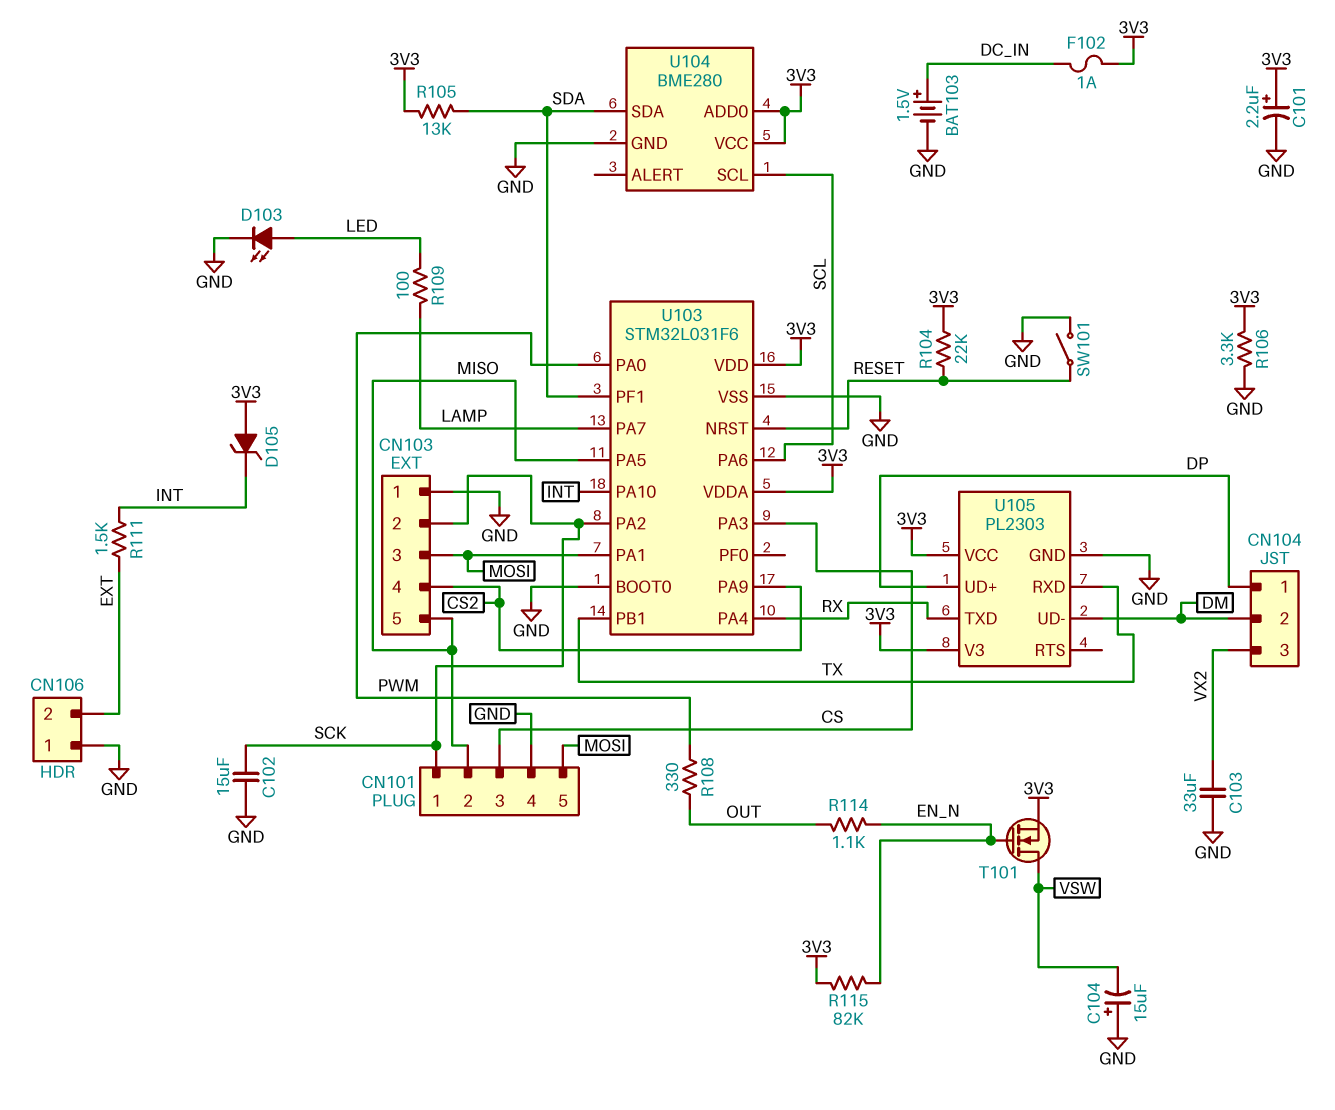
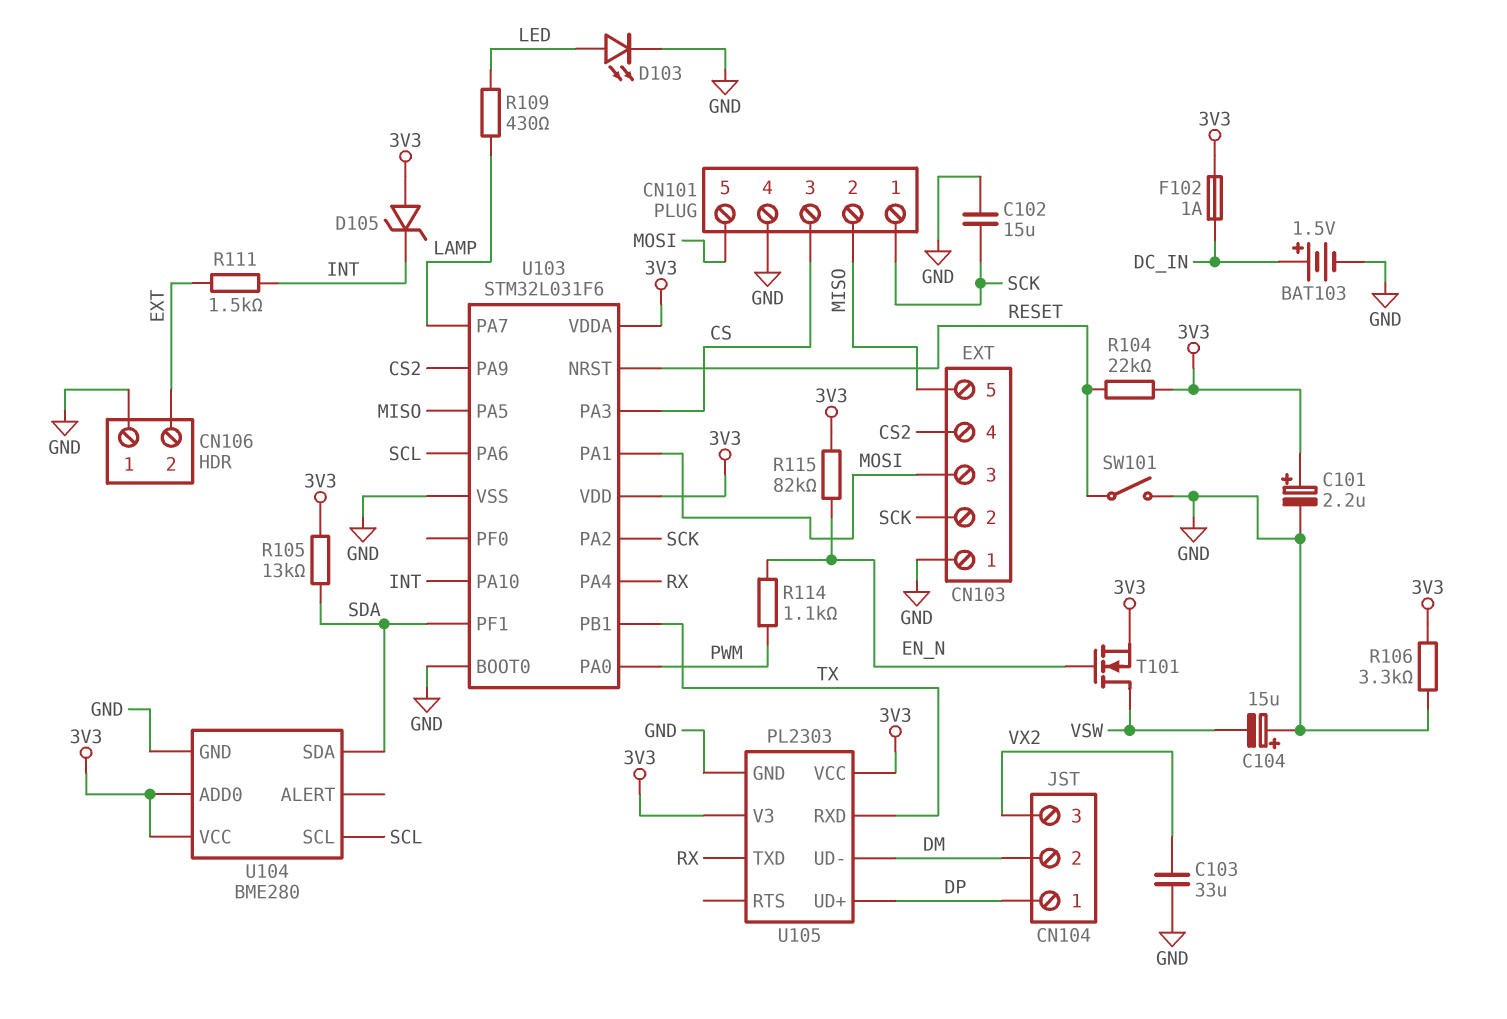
R108: 330 (OUT, PWM) -> none
R109: 100 (LAMP, LED) -> 430 (LAMP, LED)
R114: 1.1k (EN_N, OUT) -> 1.1k (EN_N, PWM)

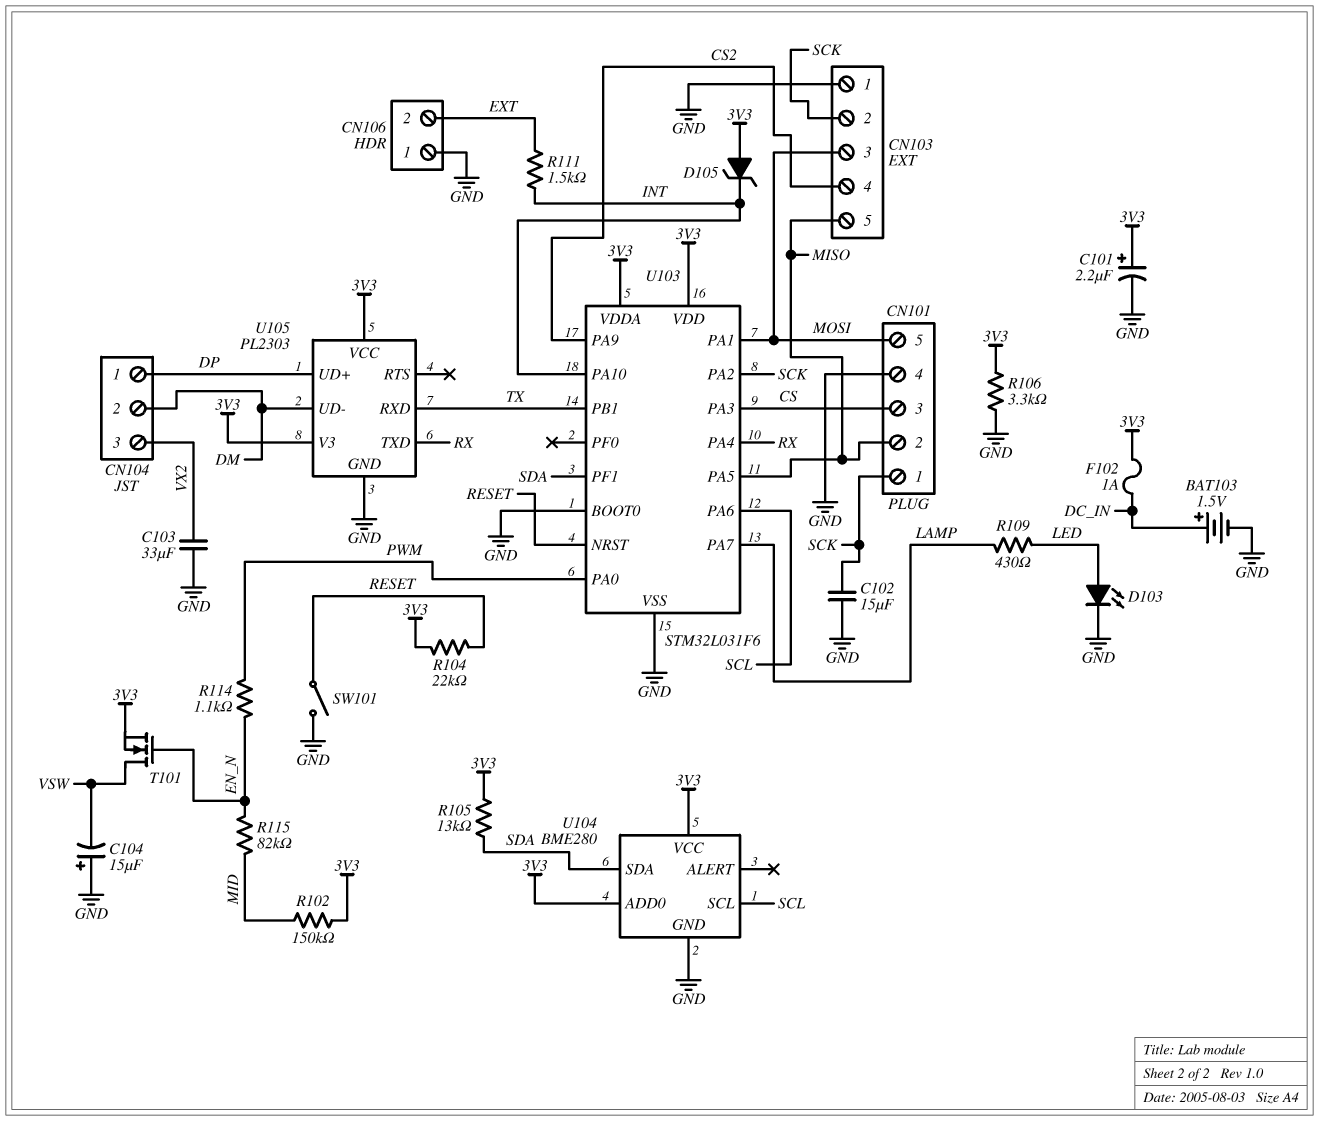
R102: none -> 150k (3V3, MID)
R115: 82k (3V3, EN_N) -> 82k (EN_N, MID)

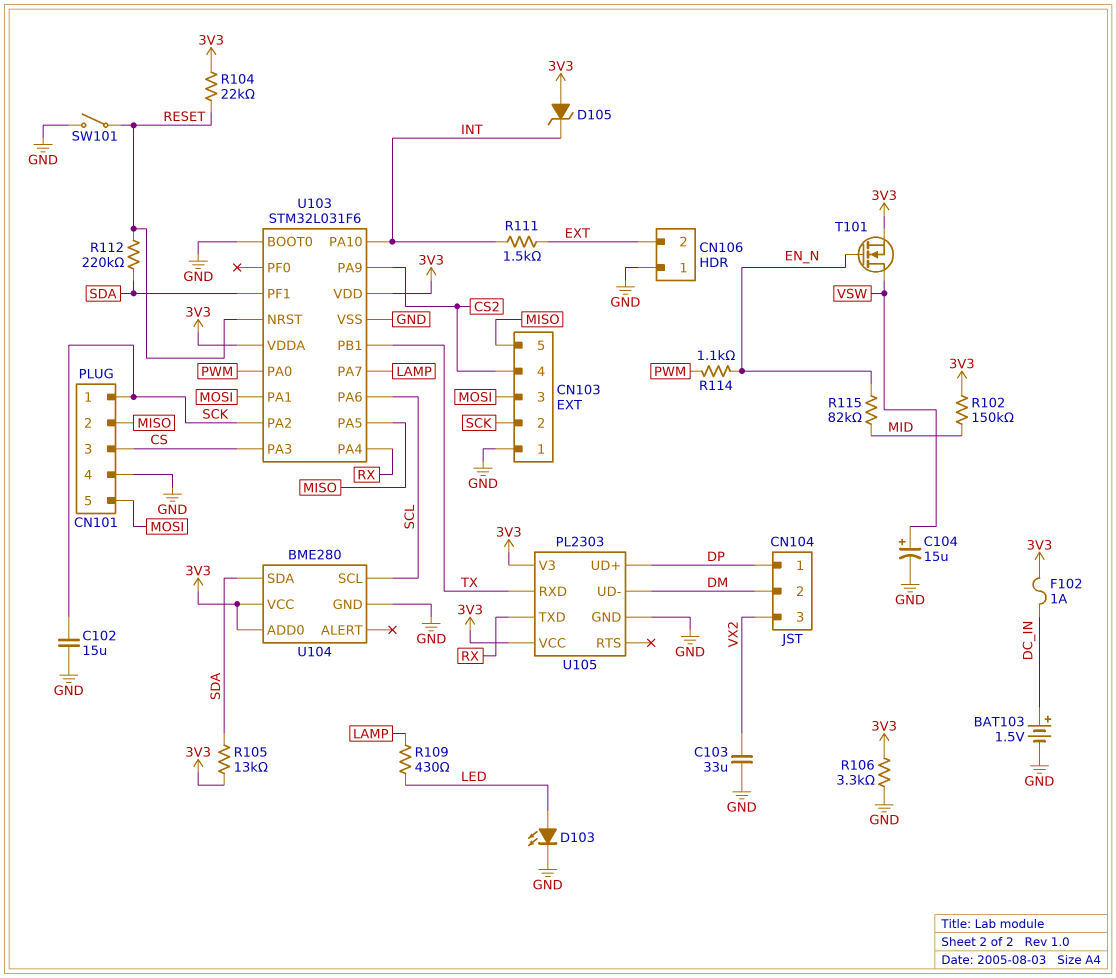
C101: 2.2uF (plus 3V3, minus GND) -> none
C104: 15uF (plus GND, minus VSW) -> 15uF (plus VSW, minus GND)
R112: none -> 220k (RESET, SDA)

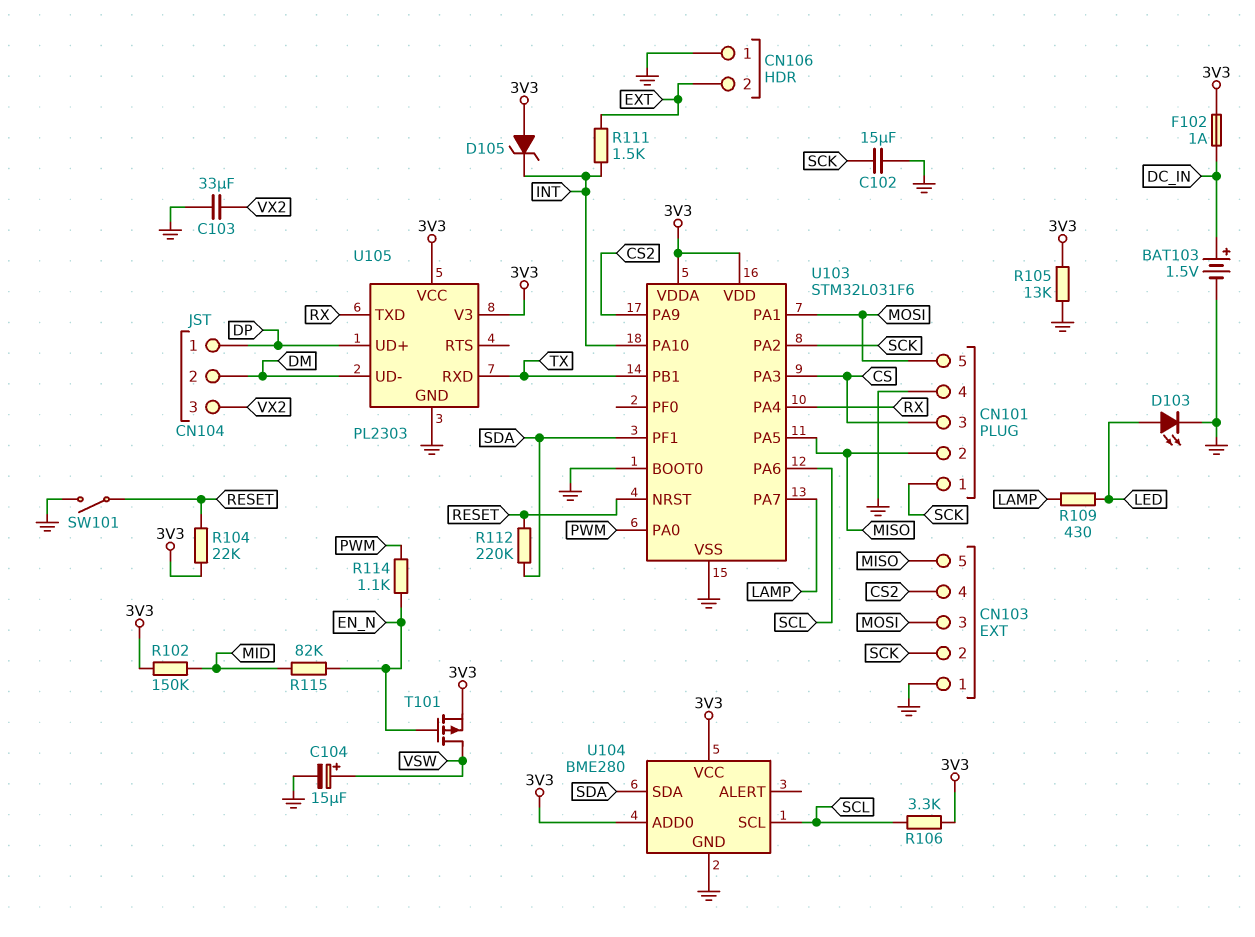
R105: 13k (3V3, SDA) -> 13k (3V3, GND)
R106: 3.3k (3V3, GND) -> 3.3k (3V3, SCL)
T101: NMOS (G EN_N, D VSW, S 3V3) -> PMOS (G EN_N, D VSW, S 3V3)

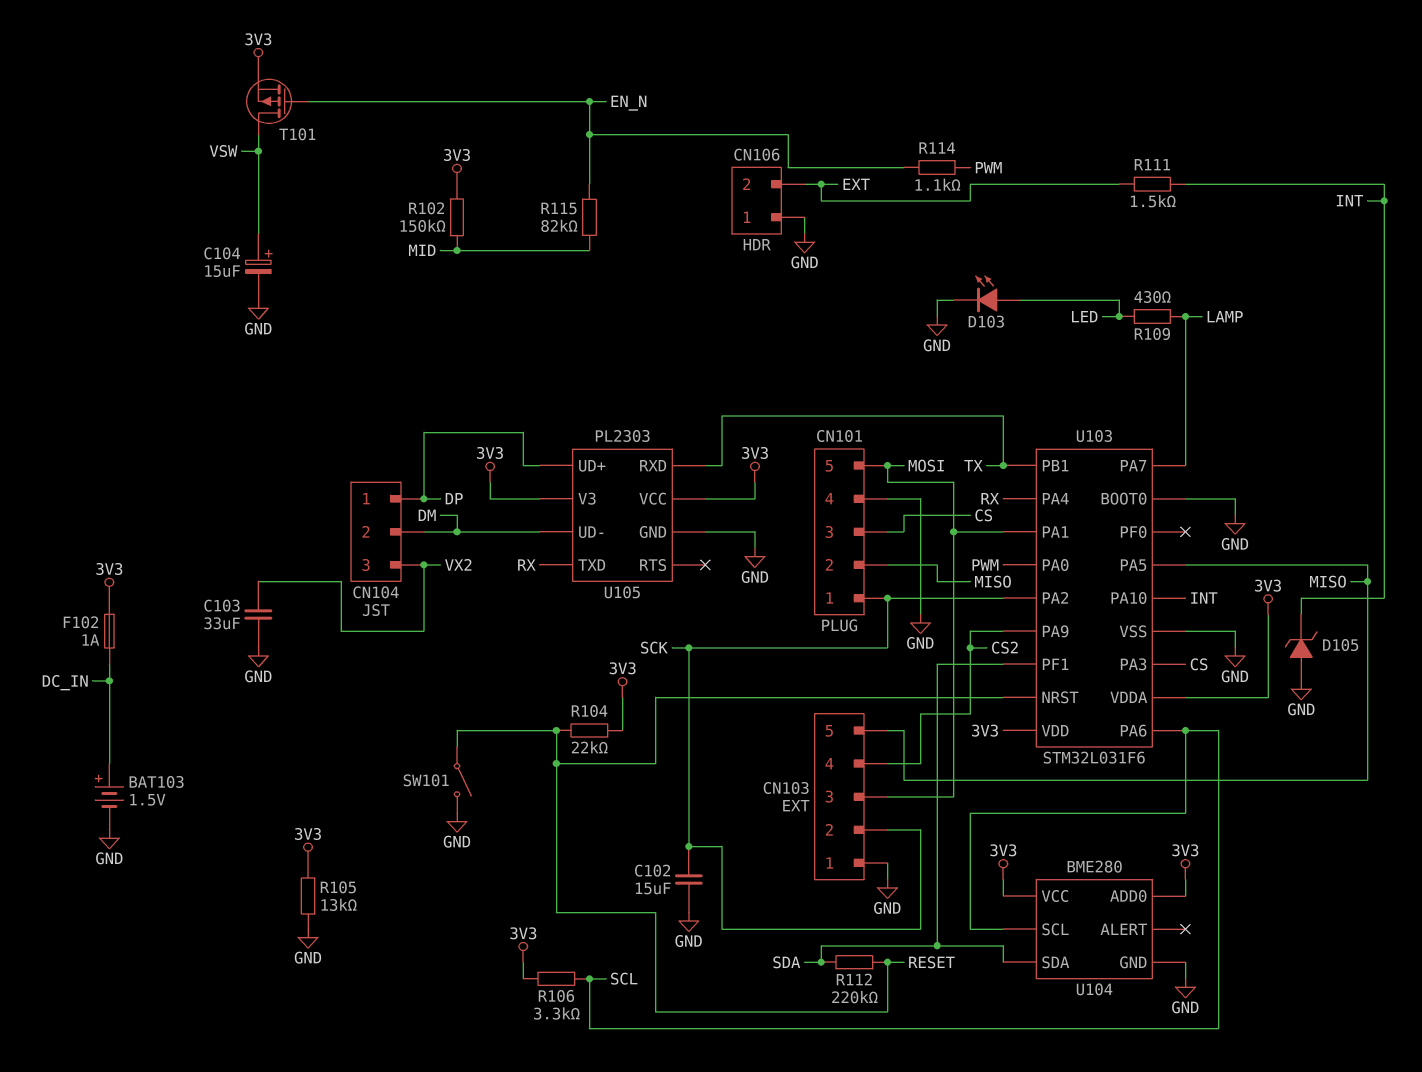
D105: zener (A 3V3, K INT) -> zener (A GND, K INT)

